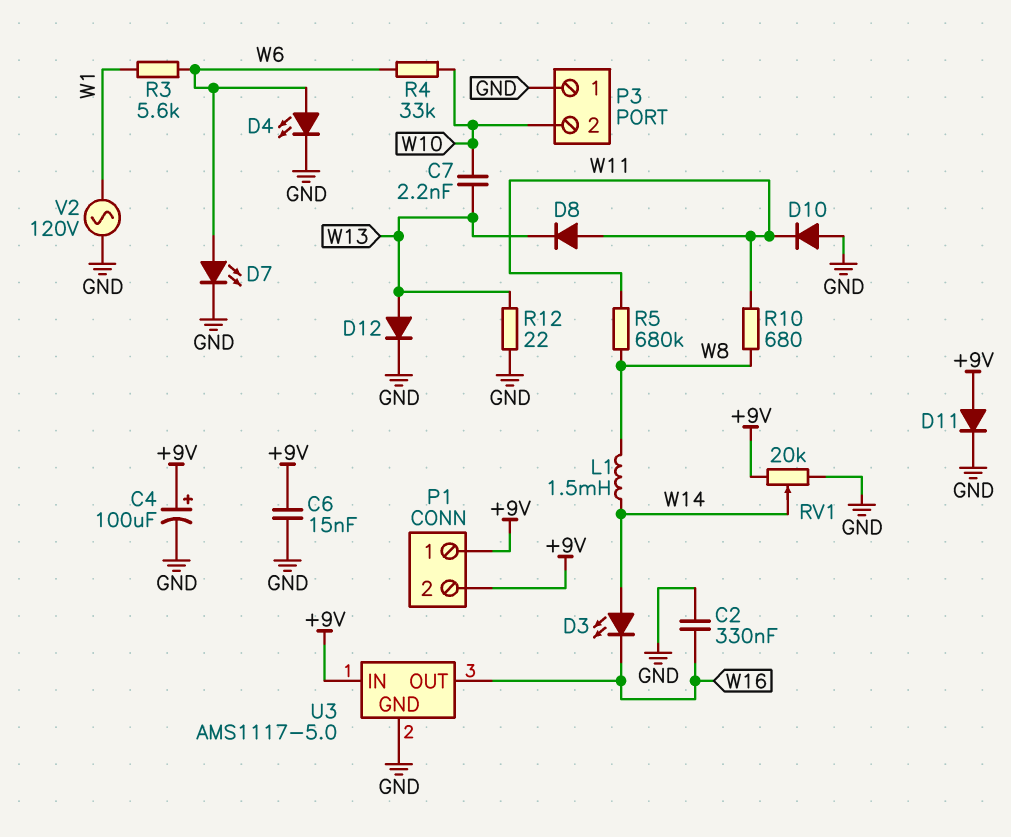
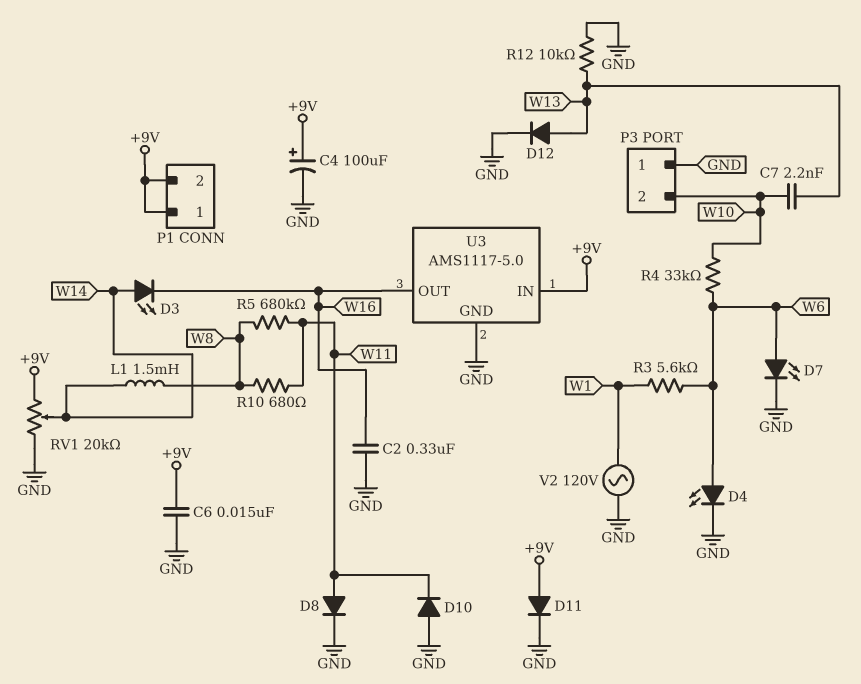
D8: diode (A W11, K W13) -> diode (A W11, K GND)
R12: 22 (GND, W13) -> 10k (GND, W13)

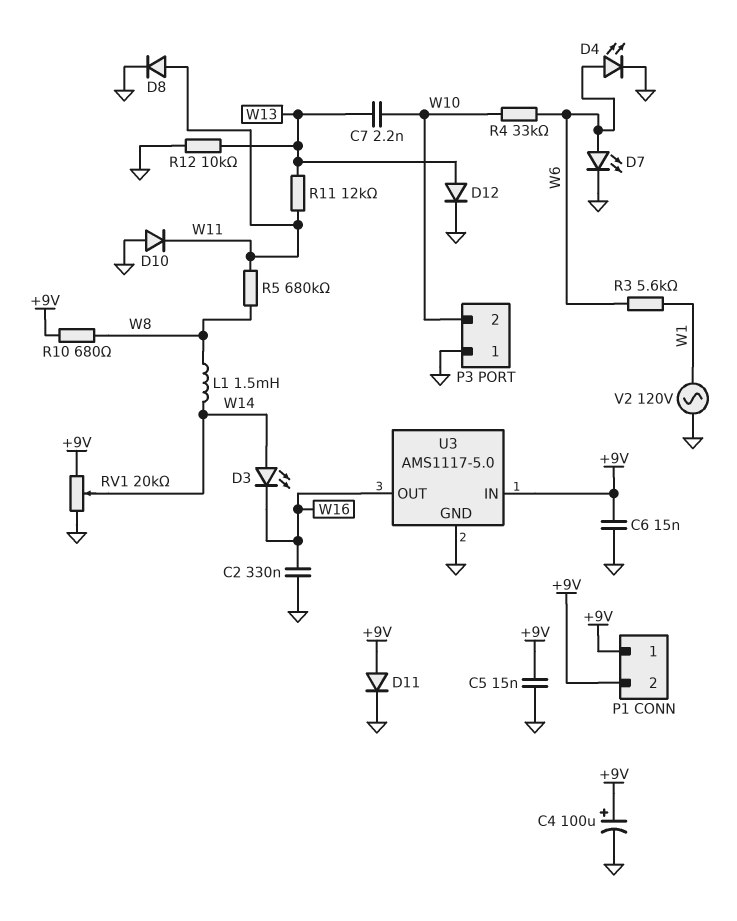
C5: none -> 15nF (+9V, GND)
R10: 680 (W8, W11) -> 680 (+9V, W8)
R11: none -> 12k (W11, W13)

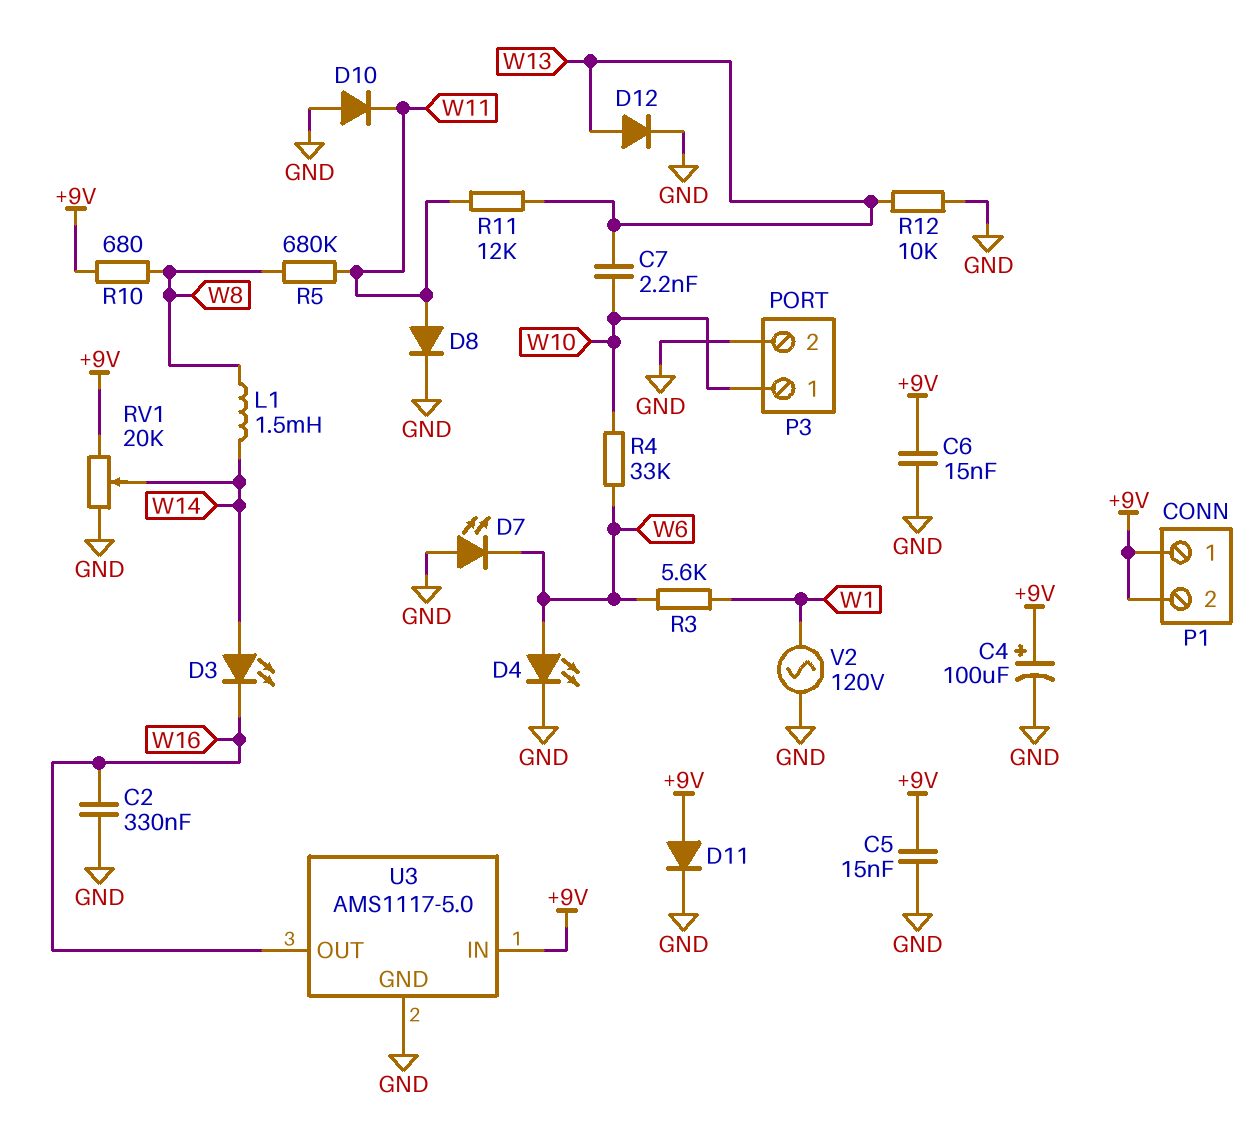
D7: LED (A W6, K GND) -> LED (A GND, K W6)
P3 pin 1: GND -> W10
P3 pin 2: W10 -> GND

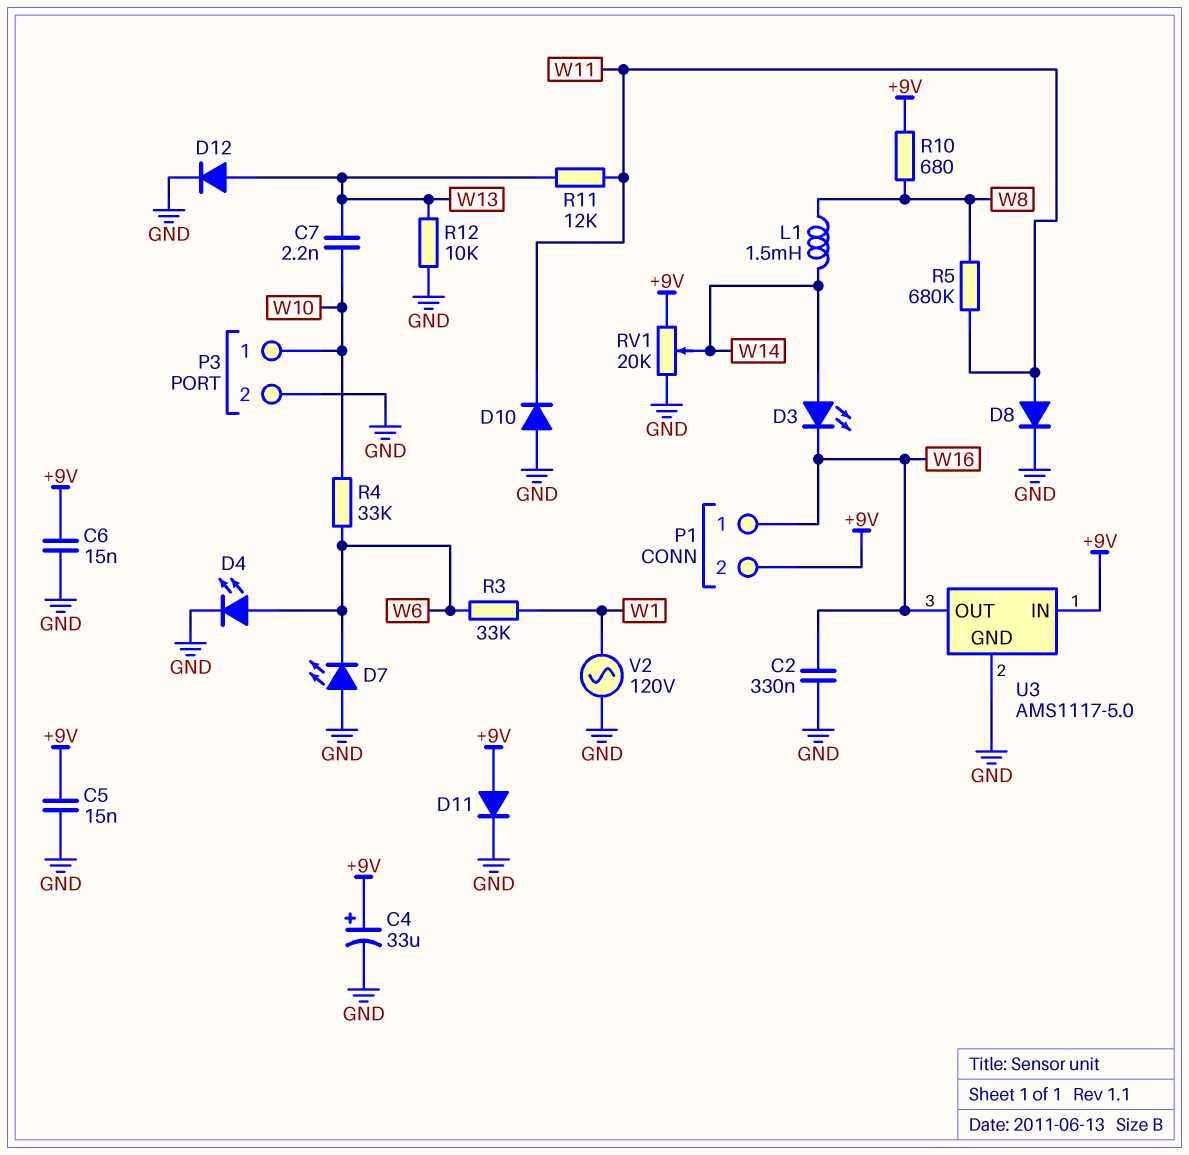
C4: 100uF (plus +9V, minus GND) -> 33uF (plus +9V, minus GND)
P1 pin 1: +9V -> W16
R3: 5.6k (W1, W6) -> 33k (W1, W6)

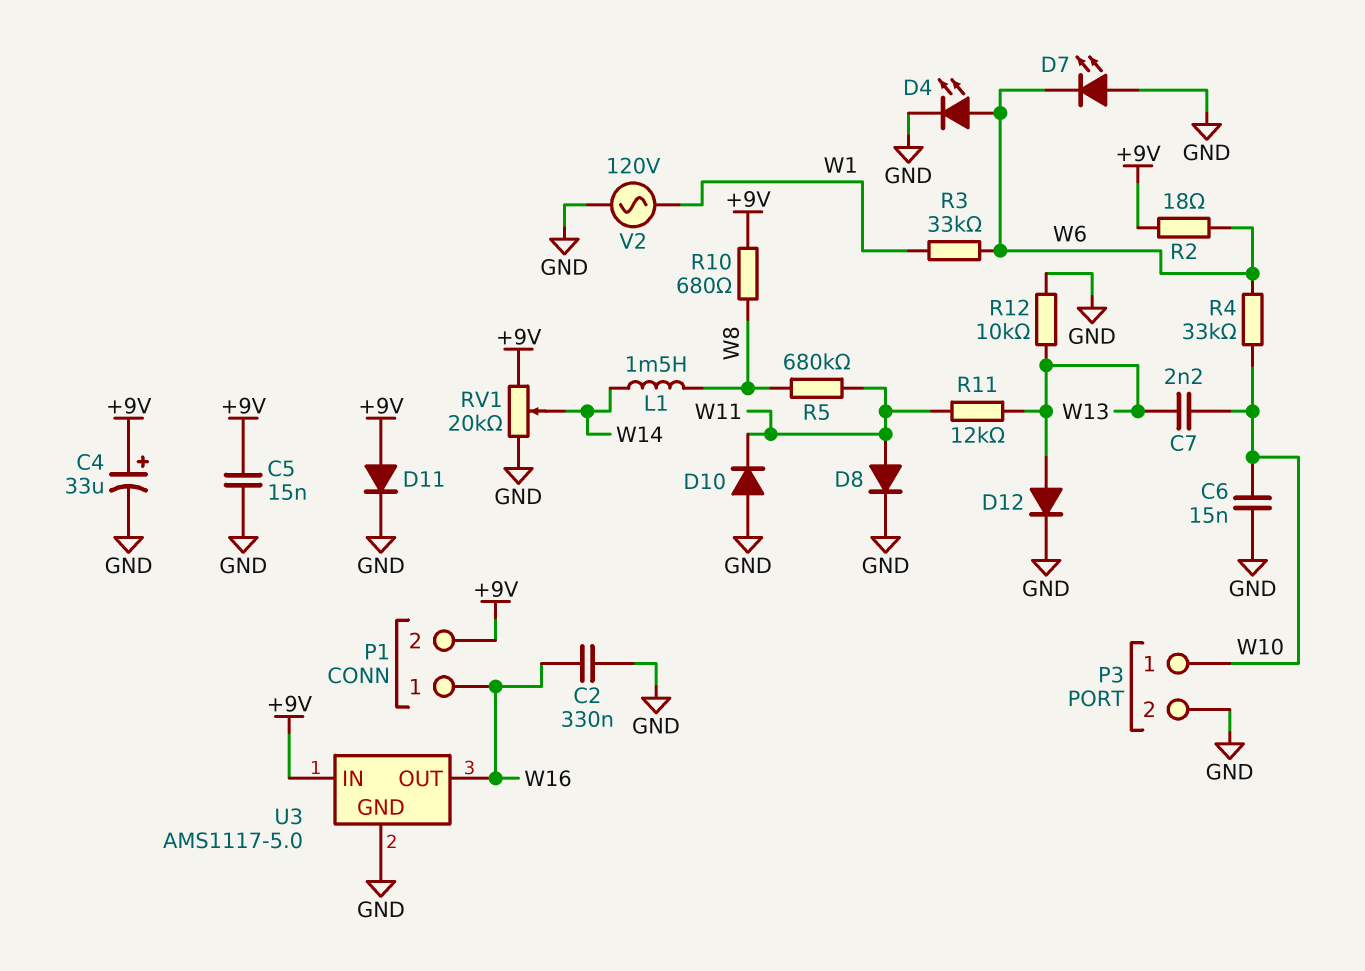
C6: 15nF (+9V, GND) -> 15nF (GND, W10)
D3: LED (A W14, K W16) -> none
R2: none -> 18 (+9V, W6)

